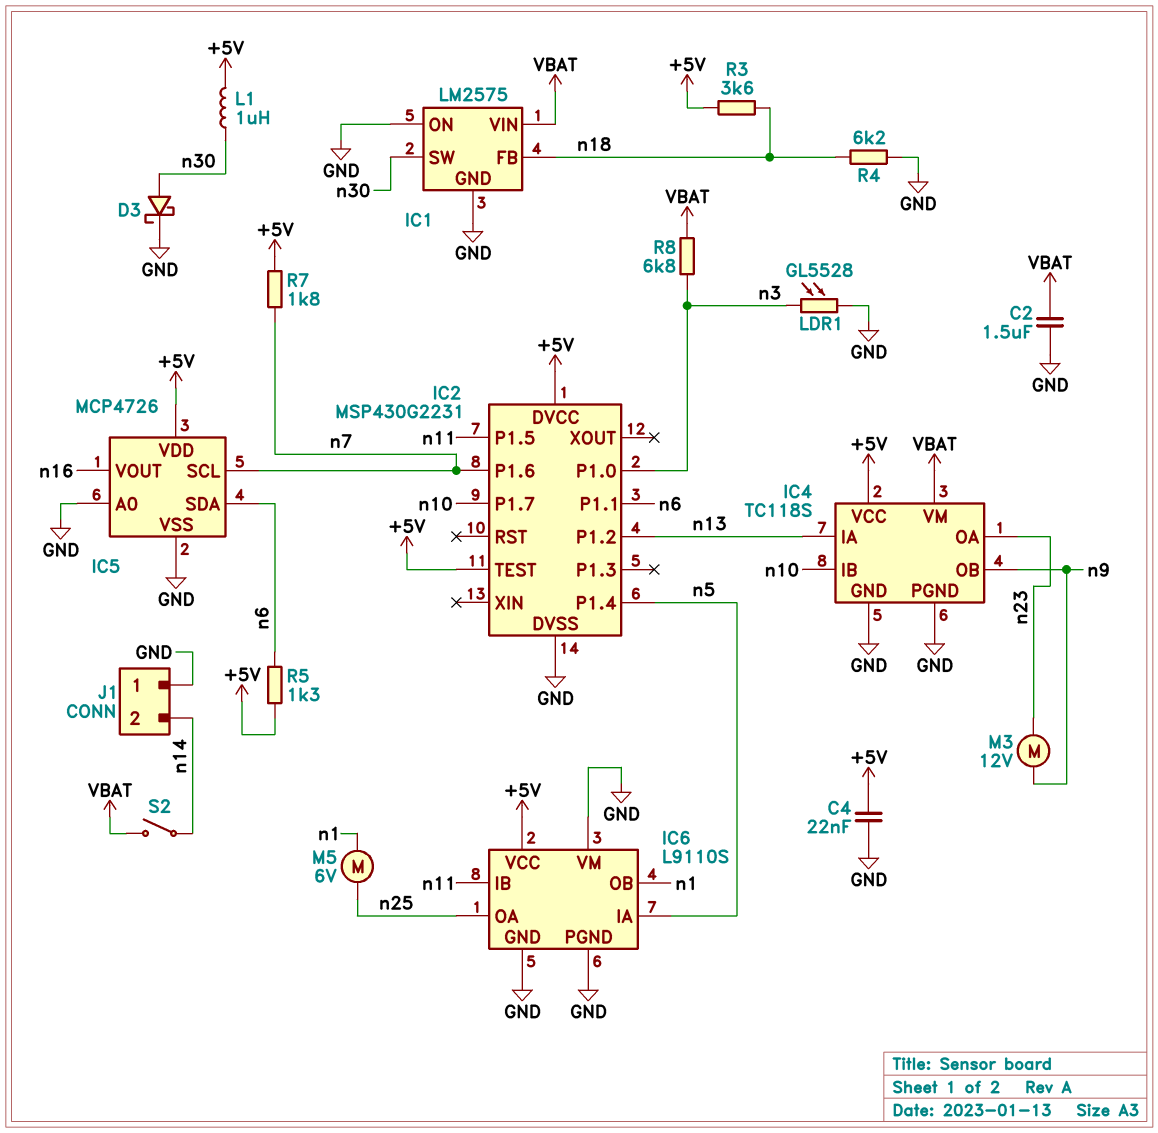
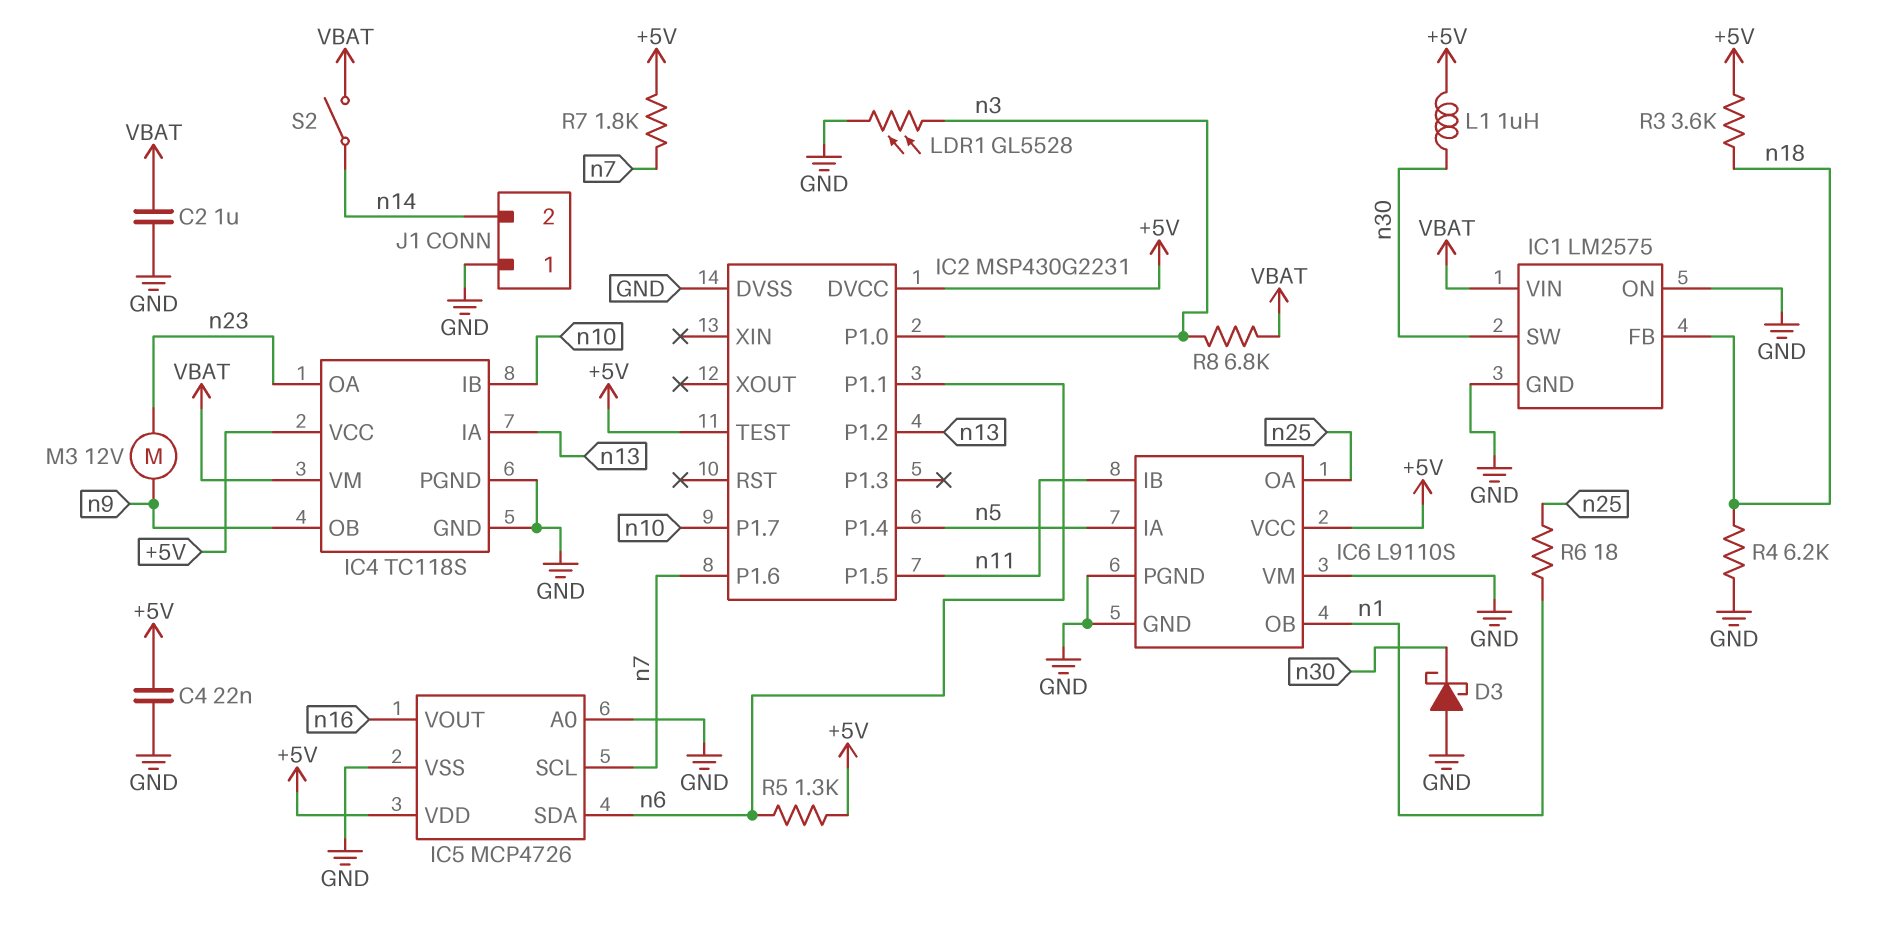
C2: 1.5uF (GND, VBAT) -> 1uF (GND, VBAT)
D3: schottky (A n30, K GND) -> schottky (A GND, K n30)
M5: motor 6V (n1, n25) -> none
R6: none -> 18 (n1, n25)

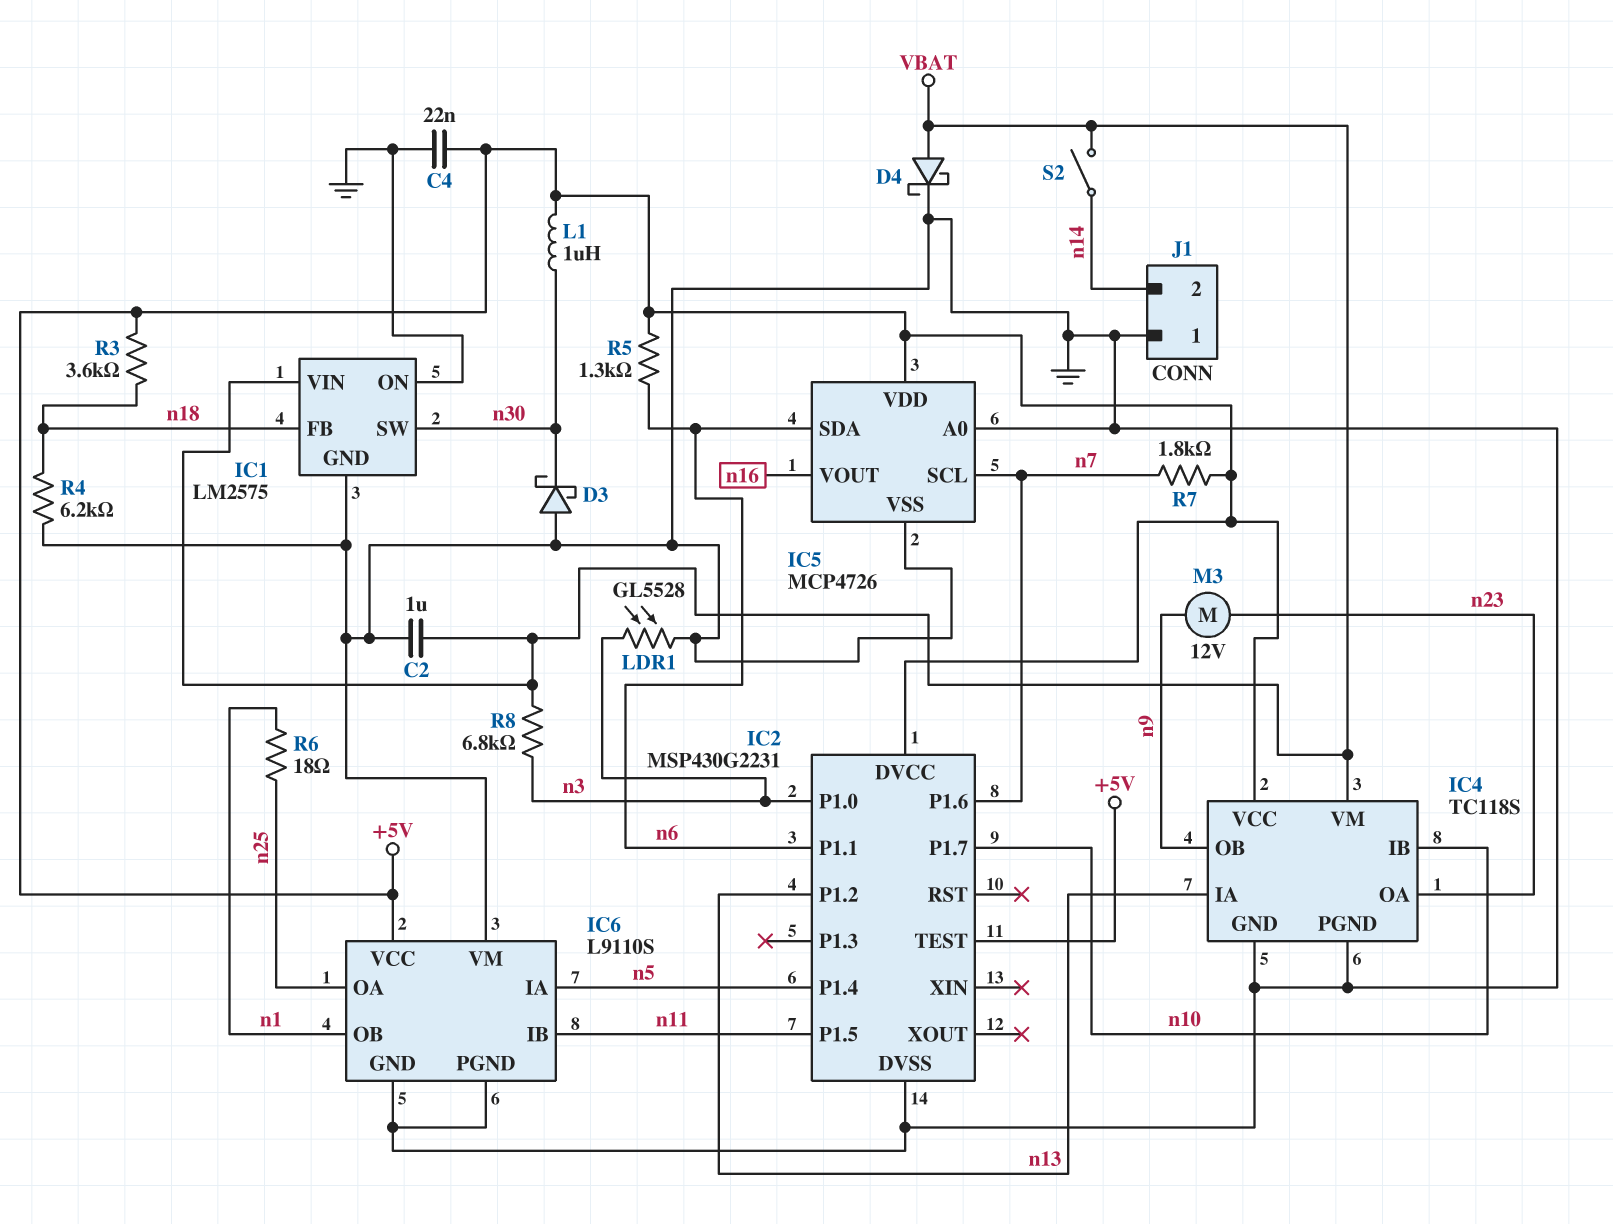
D4: none -> schottky (A VBAT, K GND)

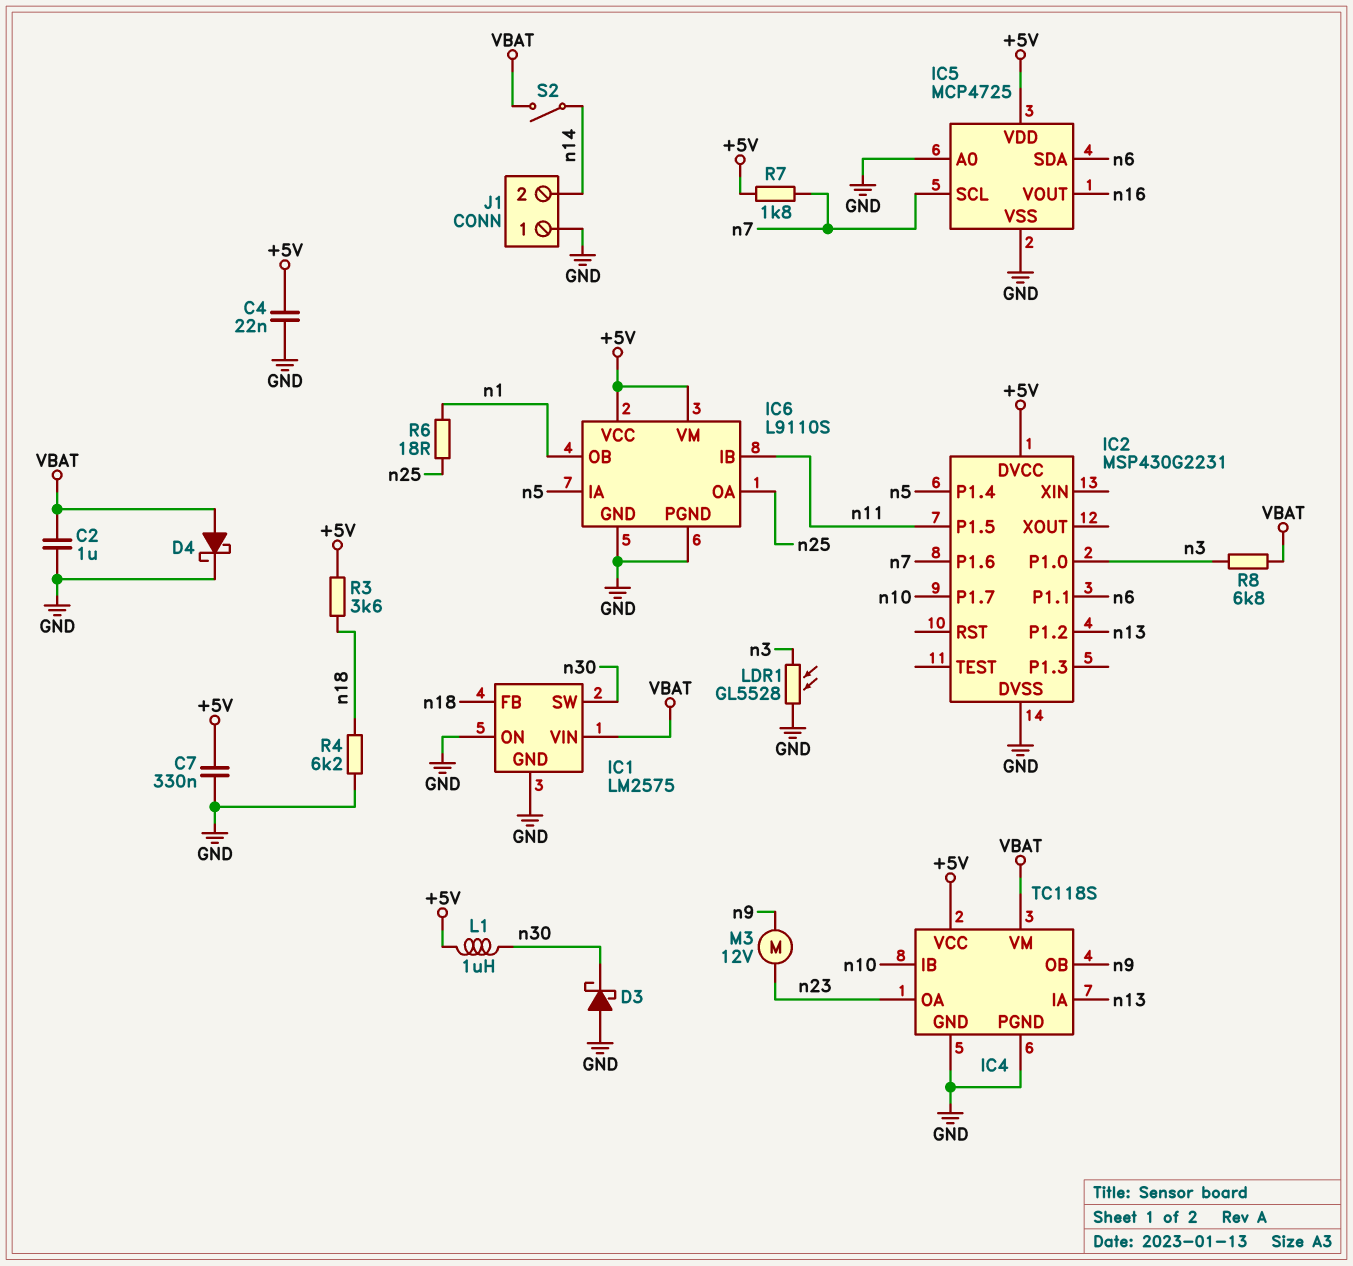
C7: none -> 330nF (+5V, GND)
IC2 pin TEST: +5V -> none
IC5: MCP4726 -> MCP4725
IC6 pin VM: GND -> +5V
R5: 1.3k (+5V, n6) -> none

